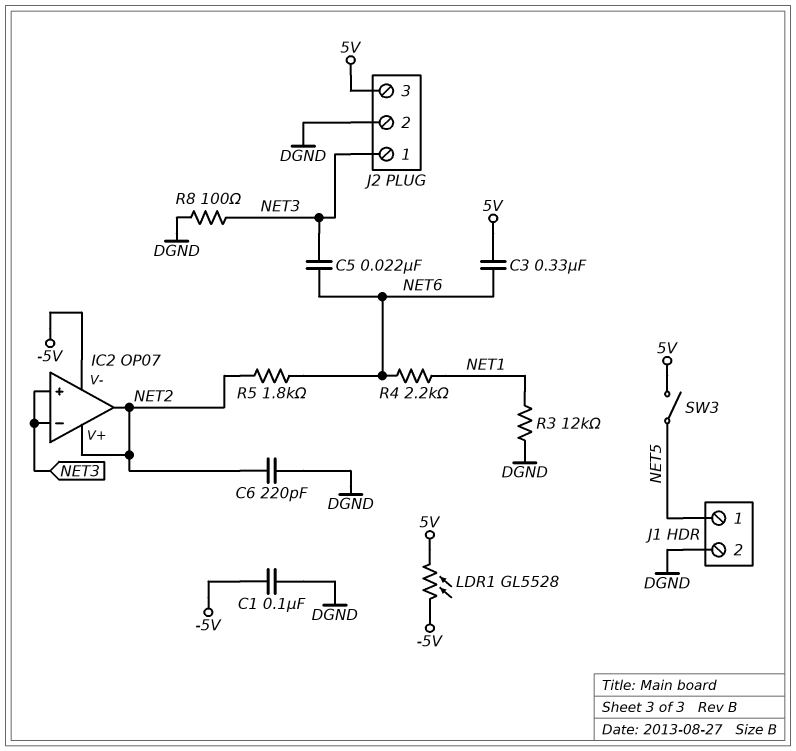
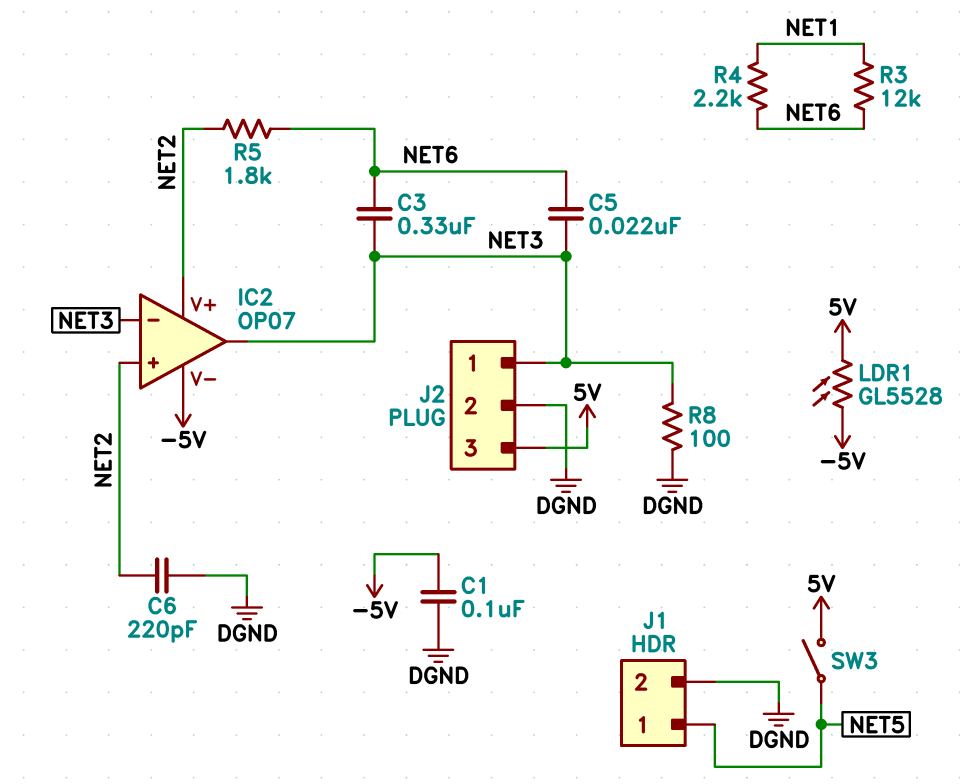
C3: 330nF (5V, NET6) -> 330nF (NET3, NET6)
IC2 pin in+: NET3 -> NET2
IC2 pin out: NET2 -> NET3
R3: 12k (DGND, NET1) -> 12k (NET1, NET6)

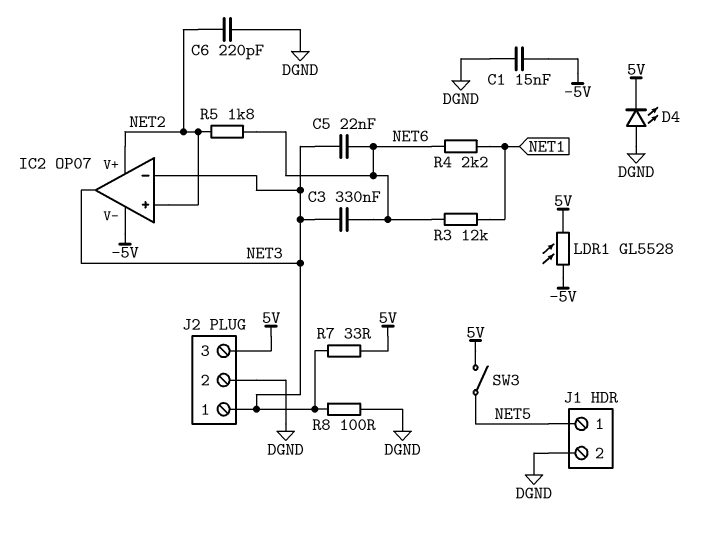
C1: 100nF (-5V, DGND) -> 15nF (-5V, DGND)
D4: none -> LED (A DGND, K 5V)
R7: none -> 33 (5V, NET3)

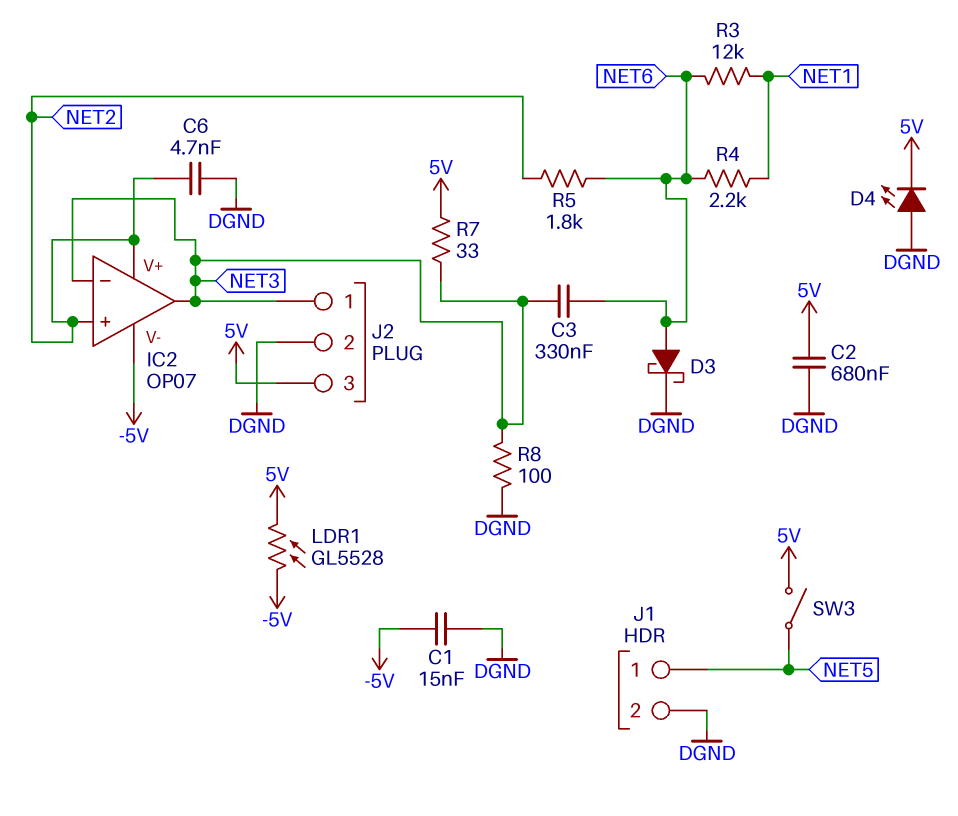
C2: none -> 680nF (5V, DGND)
C5: 22nF (NET3, NET6) -> none
C6: 220pF (DGND, NET2) -> 4.7nF (DGND, NET2)
D3: none -> schottky (A NET6, K DGND)

